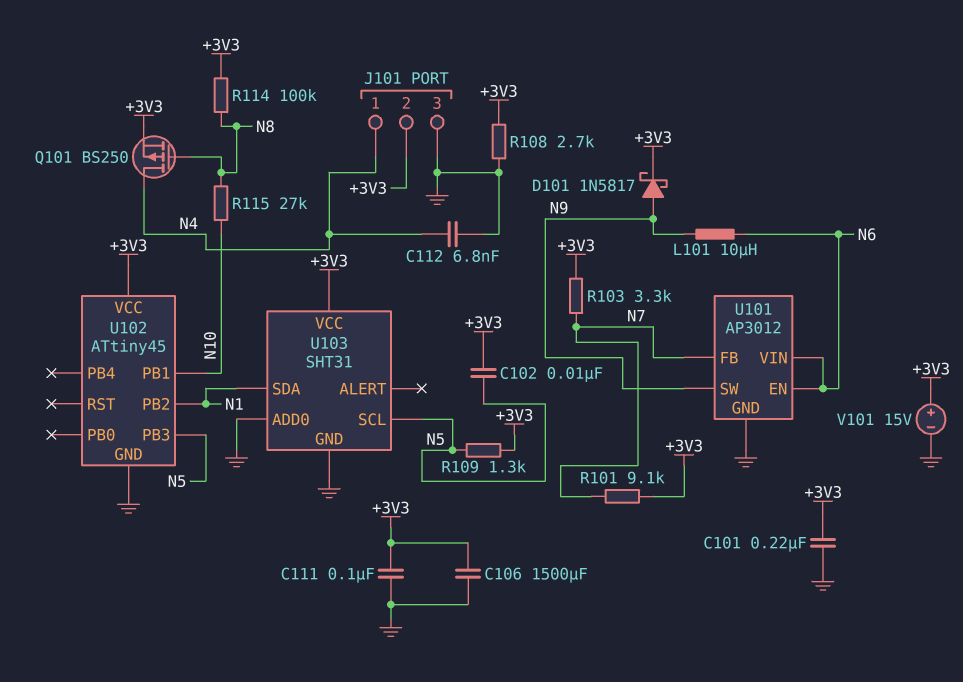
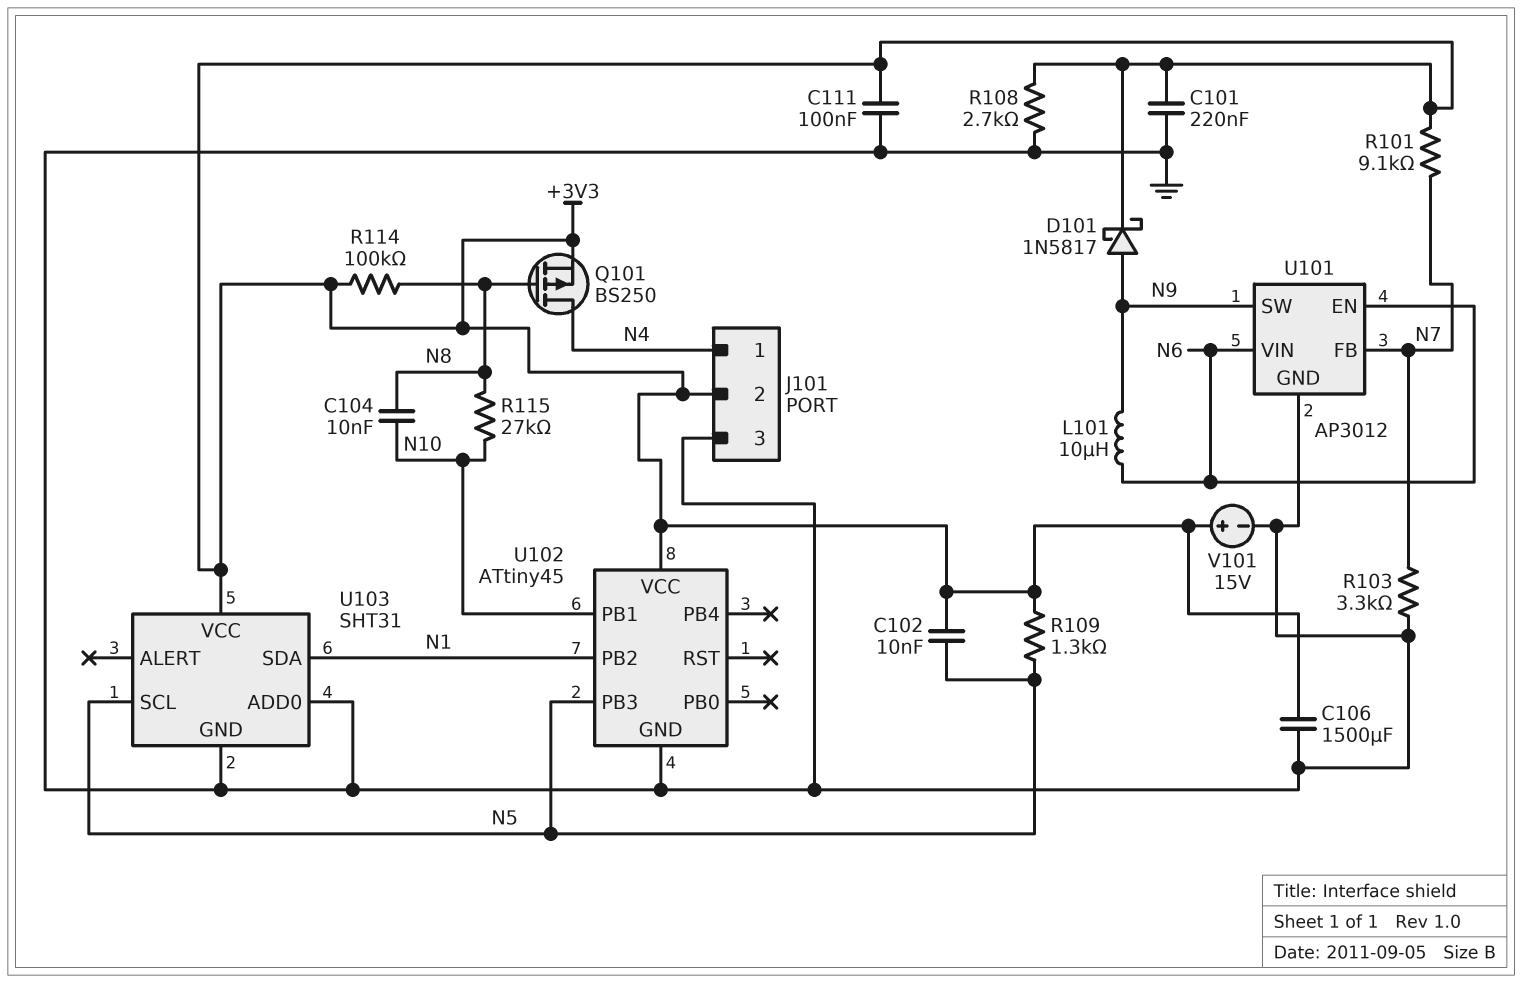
C104: none -> 10nF (N8, N10)
C112: 6.8nF (GND, N4) -> none
R103: 3.3k (+3V3, N7) -> 3.3k (GND, N7)

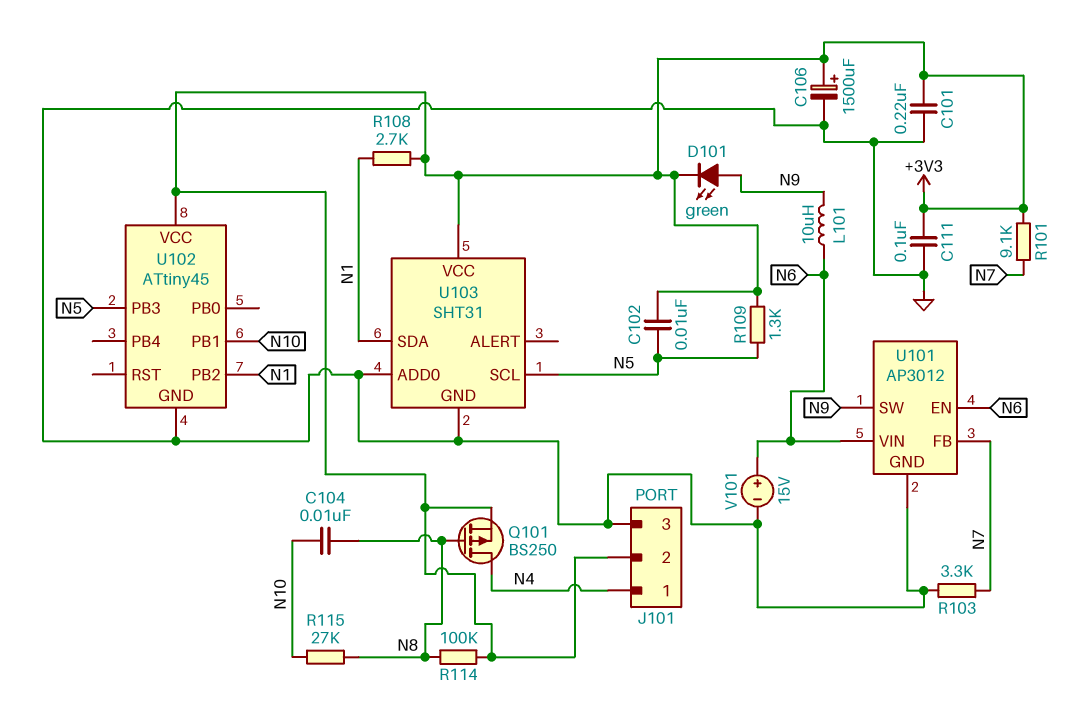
C106: 1500uF (+3V3, GND) -> 1500uF (plus +3V3, minus GND)
D101: schottky 1N5817 (A N9, K +3V3) -> LED green (A N9, K +3V3)
R108: 2.7k (+3V3, GND) -> 2.7k (+3V3, N1)
V101: 15V (plus +3V3, minus GND) -> 15V (plus N6, minus GND)

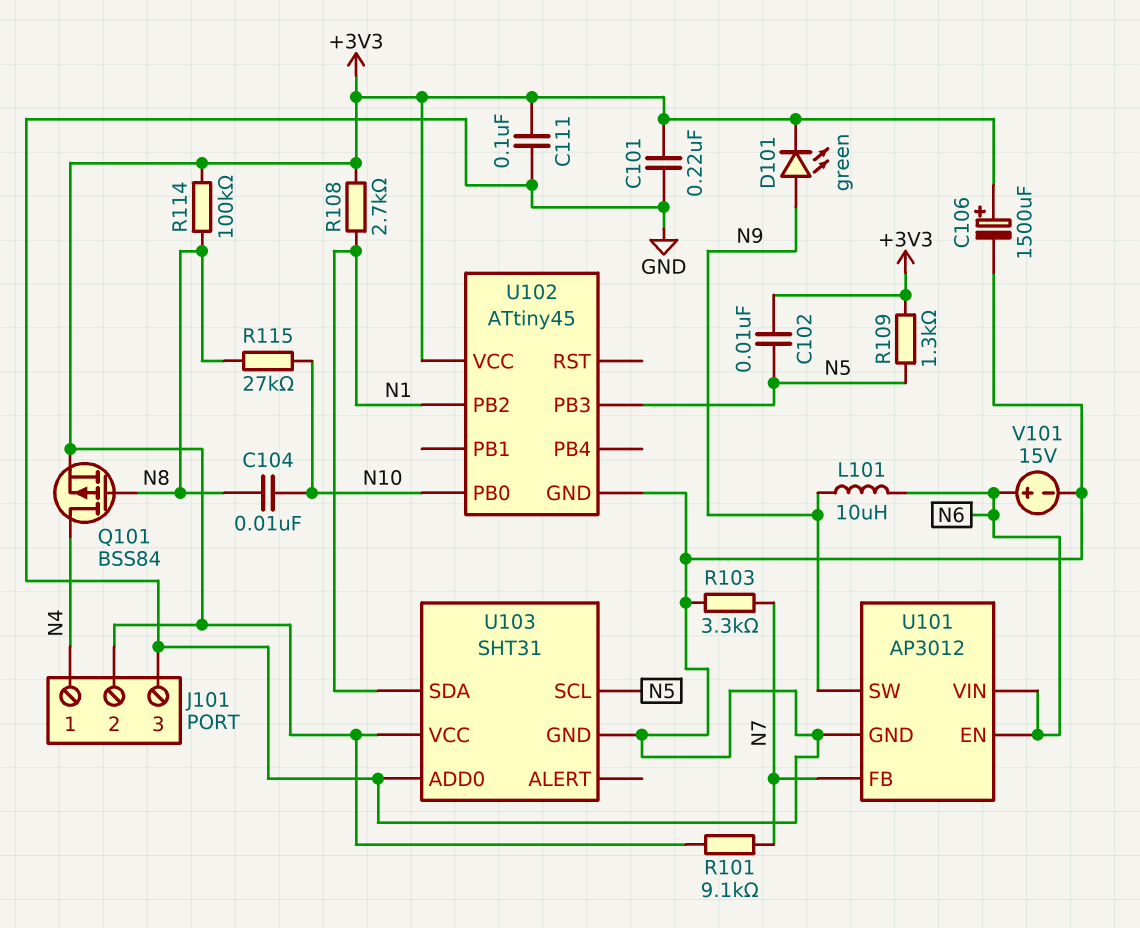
Q101: PMOS BS250 (G N8, D N4, S +3V3) -> PMOS BSS84 (G N8, D N4, S +3V3)
U102 pin PB0: none -> N10
U102 pin PB1: N10 -> none

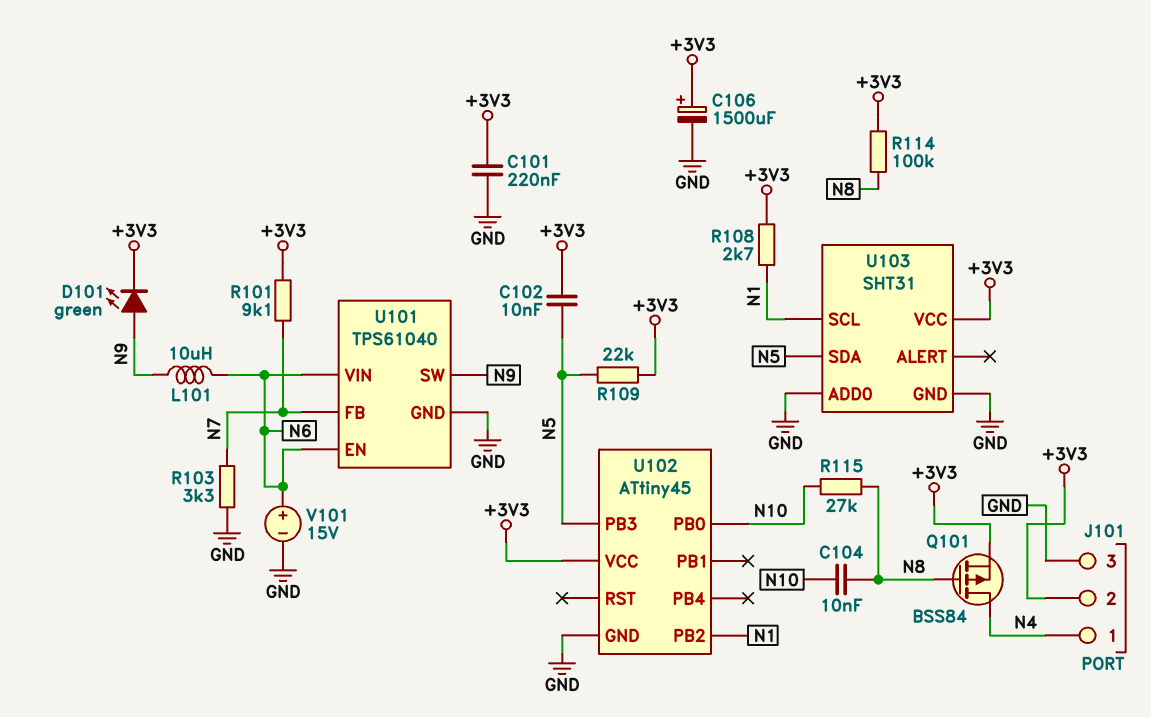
C111: 100nF (+3V3, GND) -> none
R109: 1.3k (+3V3, N5) -> 22k (+3V3, N5)
U101: AP3012 -> TPS61040
U103 pin SCL: N5 -> N1
U103 pin SDA: N1 -> N5

